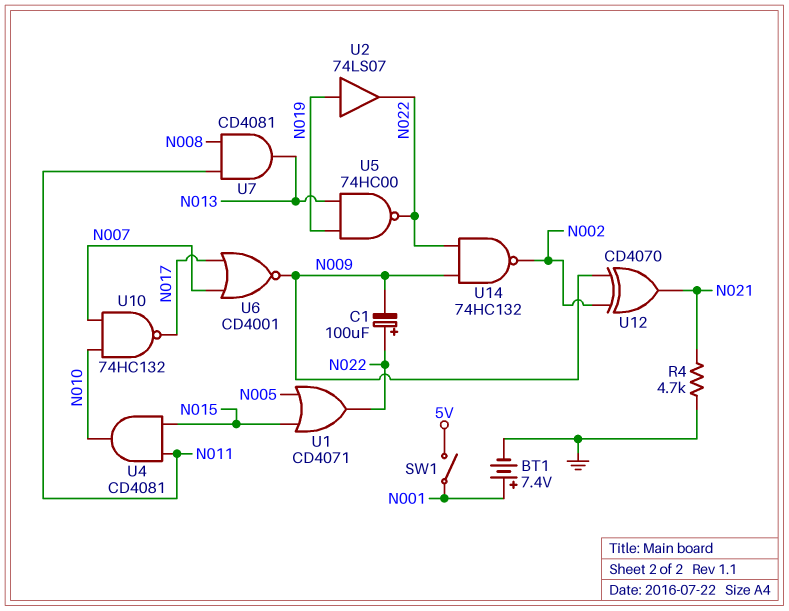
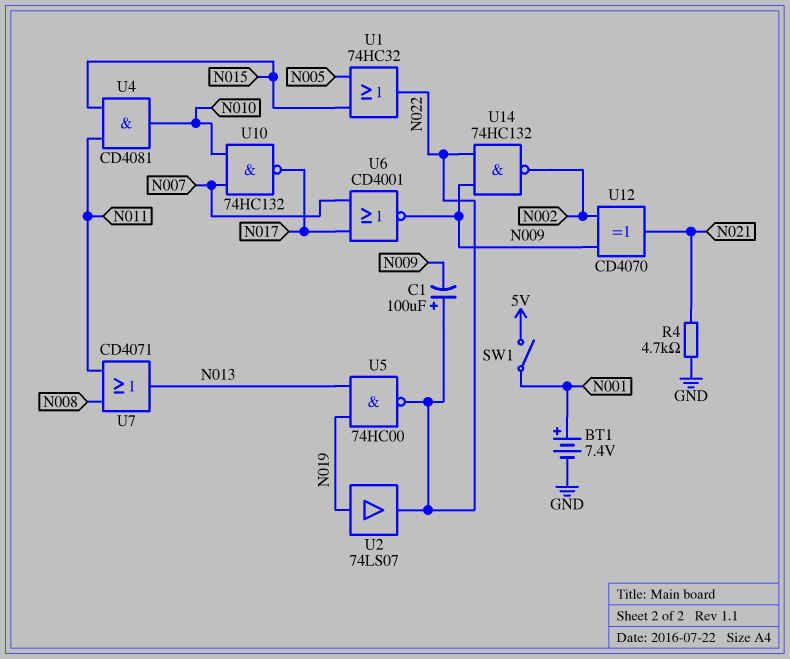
U1: OR CD4071 (in N005, in N015, out N022) -> OR 74HC32 (in N005, in N015, out N022)
U7: AND CD4081 (in N008, in N011, out N013) -> OR CD4071 (in N008, in N011, out N013)

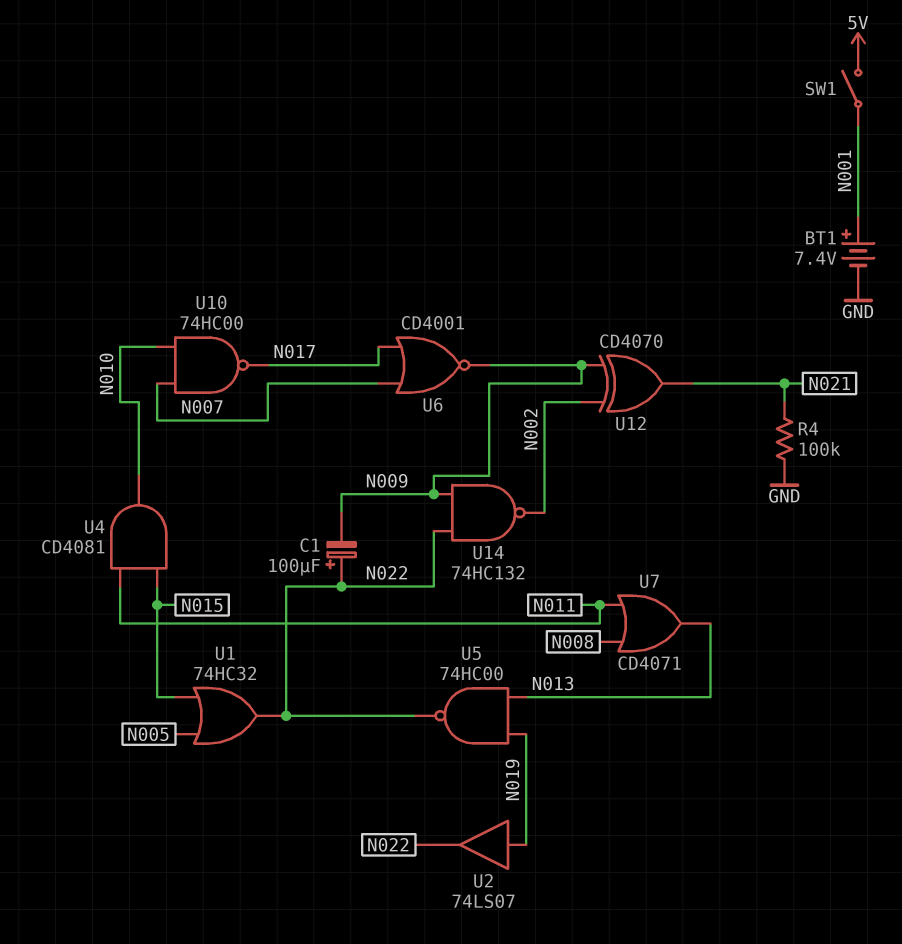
R4: 4.7k (GND, N021) -> 100k (GND, N021)
U10: NAND 74HC132 (in N007, in N010, out N017) -> NAND 74HC00 (in N007, in N010, out N017)

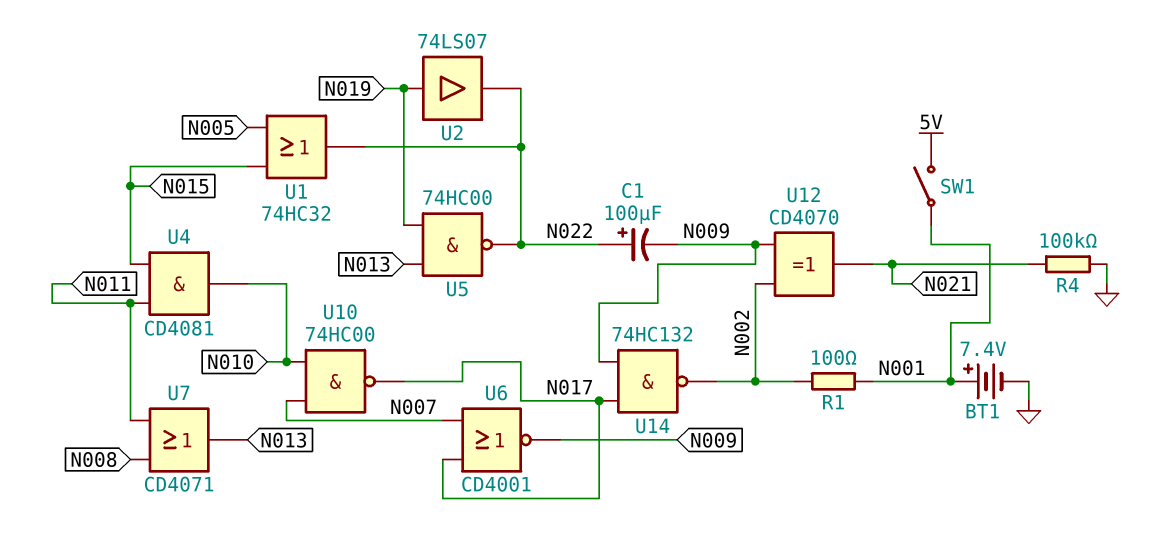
R1: none -> 100 (N001, N002)
U14: NAND 74HC132 (in N009, in N022, out N002) -> NAND 74HC132 (in N009, in N017, out N002)

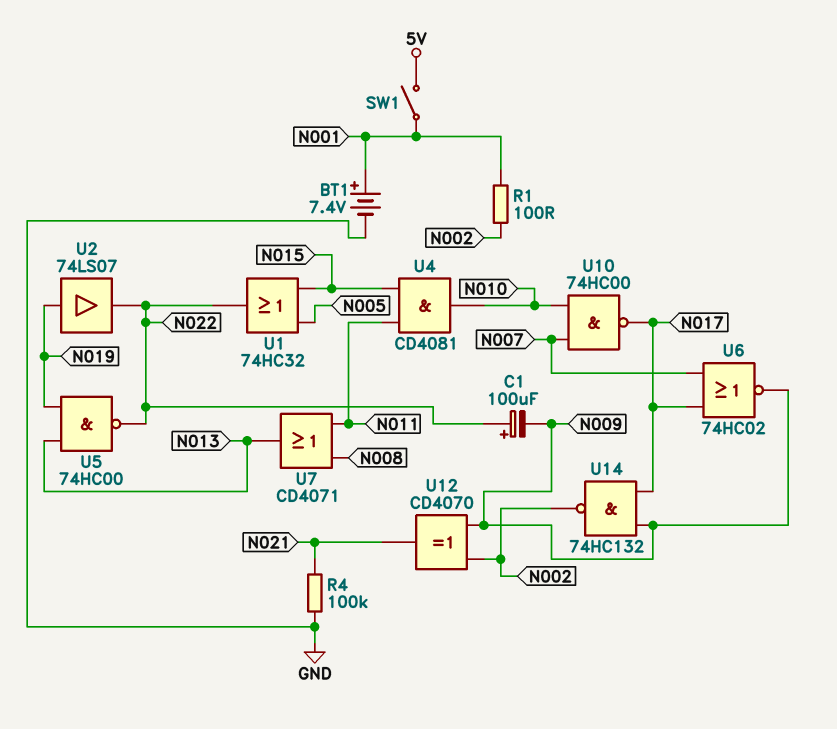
U6: NOR CD4001 (in N007, in N017, out N009) -> NOR 74HC02 (in N007, in N017, out N009)

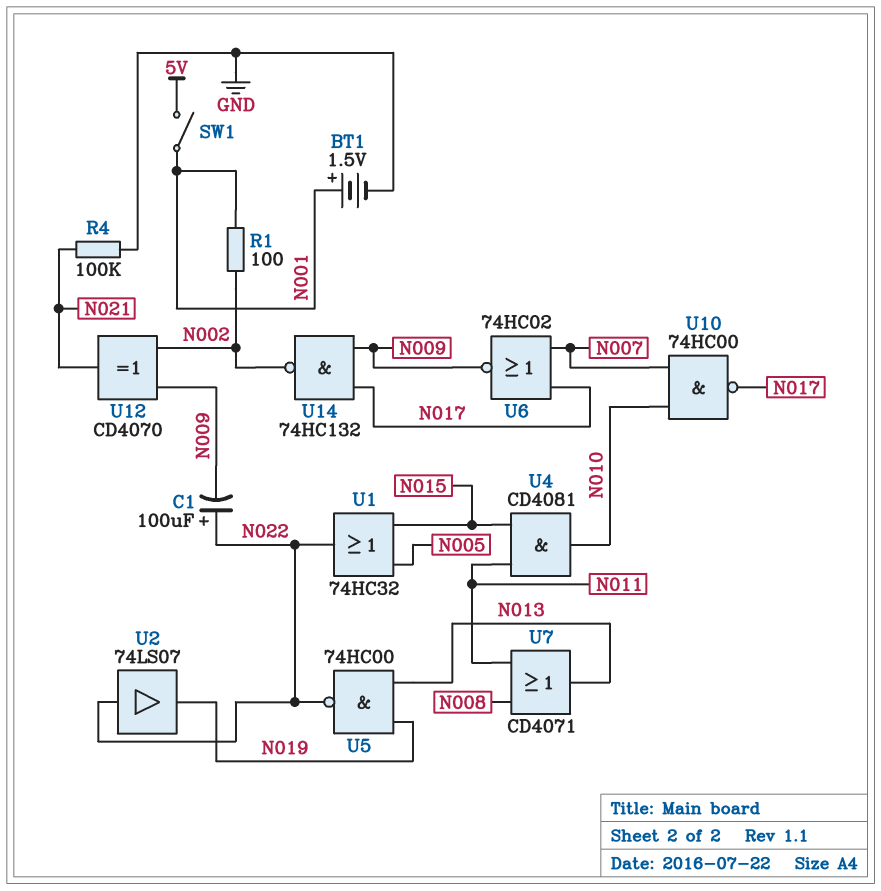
BT1: 7.4V (plus N001, minus GND) -> 1.5V (plus N001, minus GND)
U2: buffer 74LS07 (in N019, out N022) -> buffer 74LS07 (in N022, out N019)

